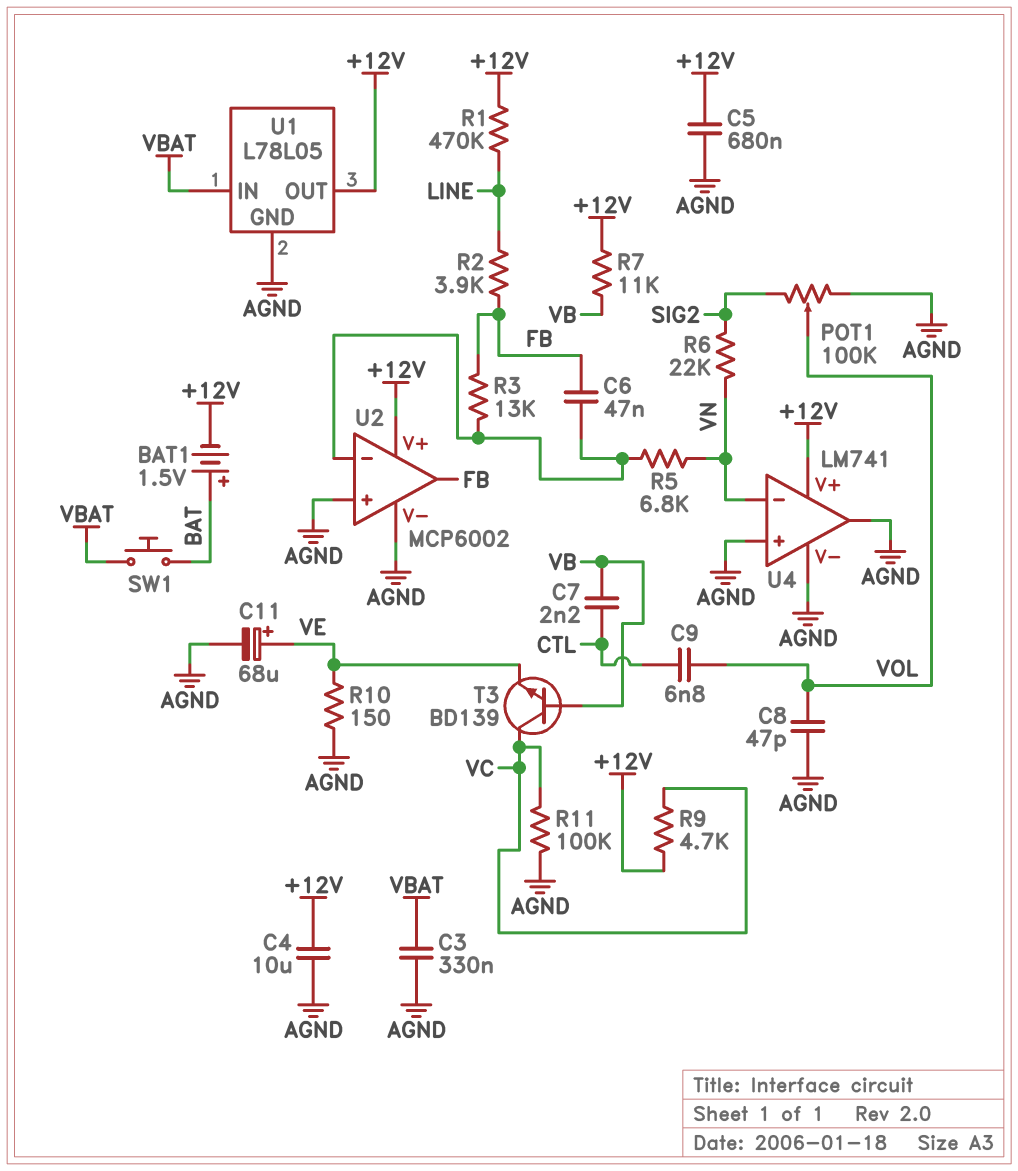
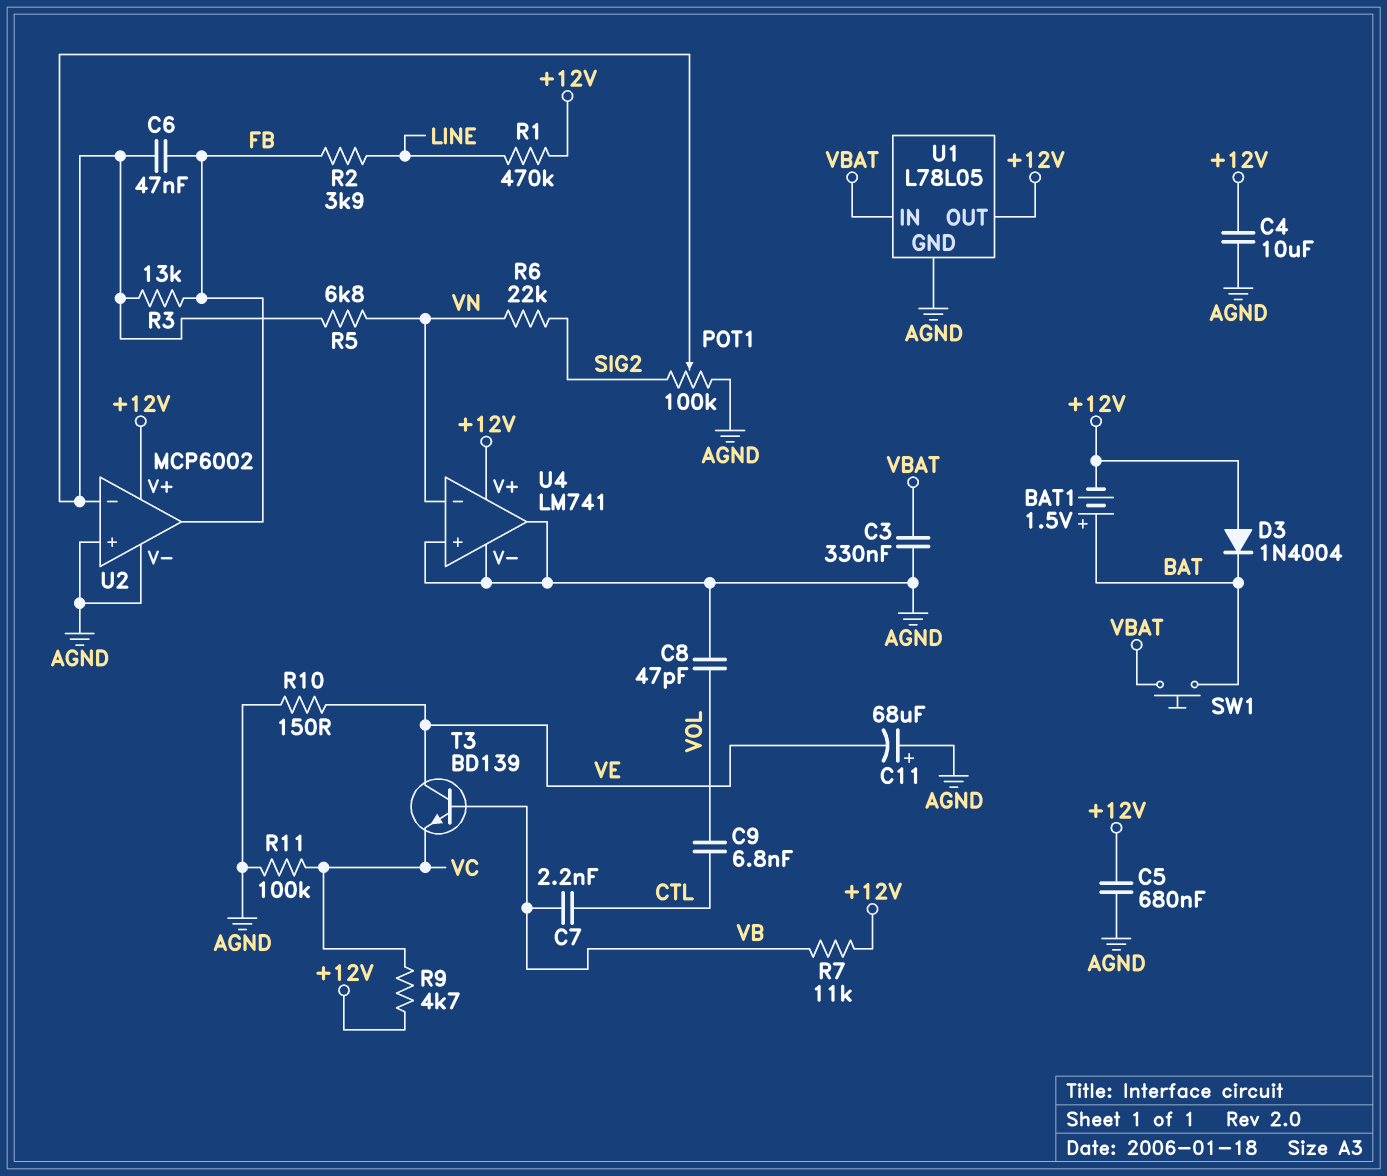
C11: 68uF (plus VE, minus AGND) -> 68uF (plus AGND, minus VE)
D3: none -> diode 1N4004 (A +12V, K BAT)
POT1: 100k (AGND, SIG2, wiper VOL) -> 100k (AGND, SIG2, wiper U2/in-)
T3: NPN BD139 (B VB, C VC, E VE) -> NPN BD139 (B VB, C VE, E VC)

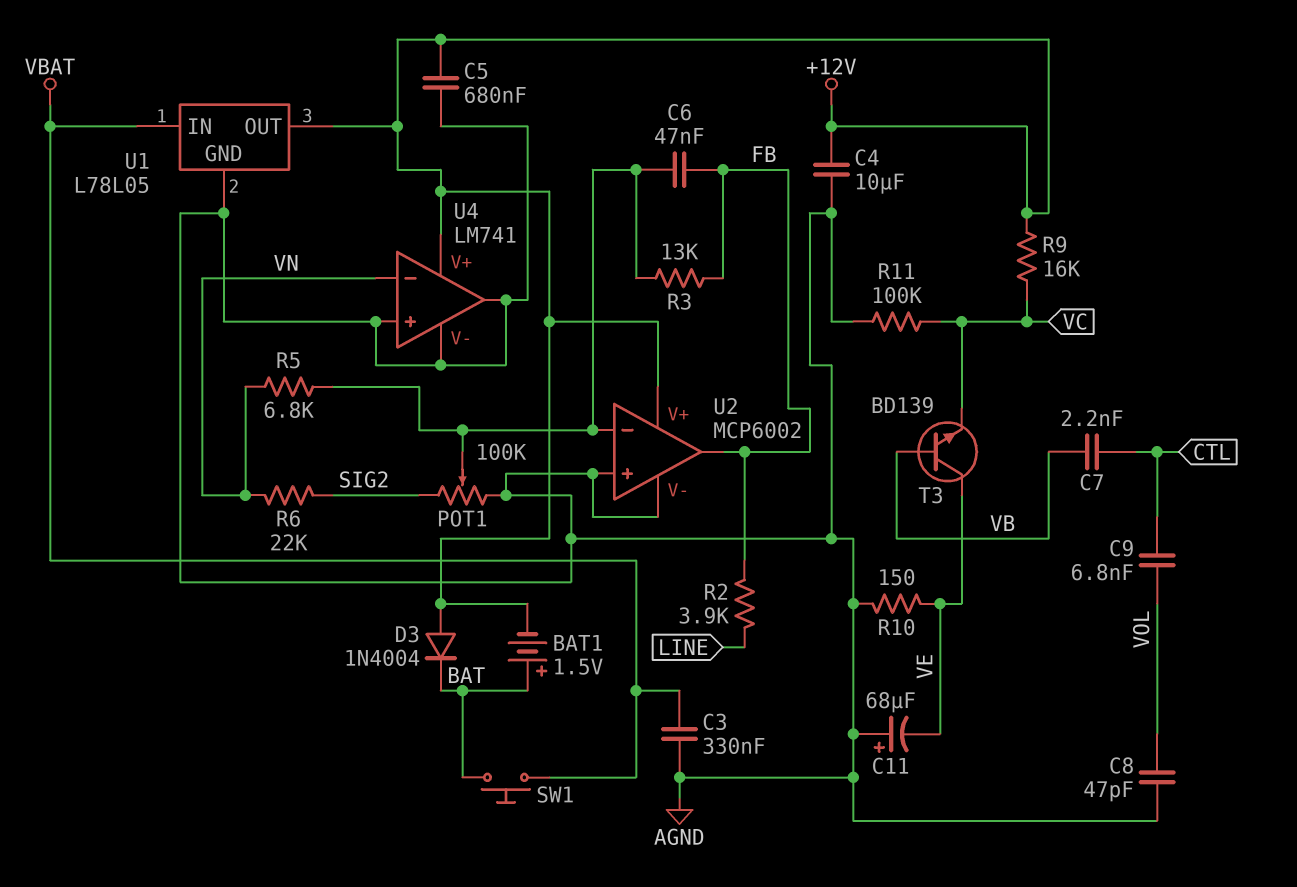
R1: 470k (+12V, LINE) -> none
R7: 11k (+12V, VB) -> none
R9: 4.7k (+12V, VC) -> 16k (+12V, VC)

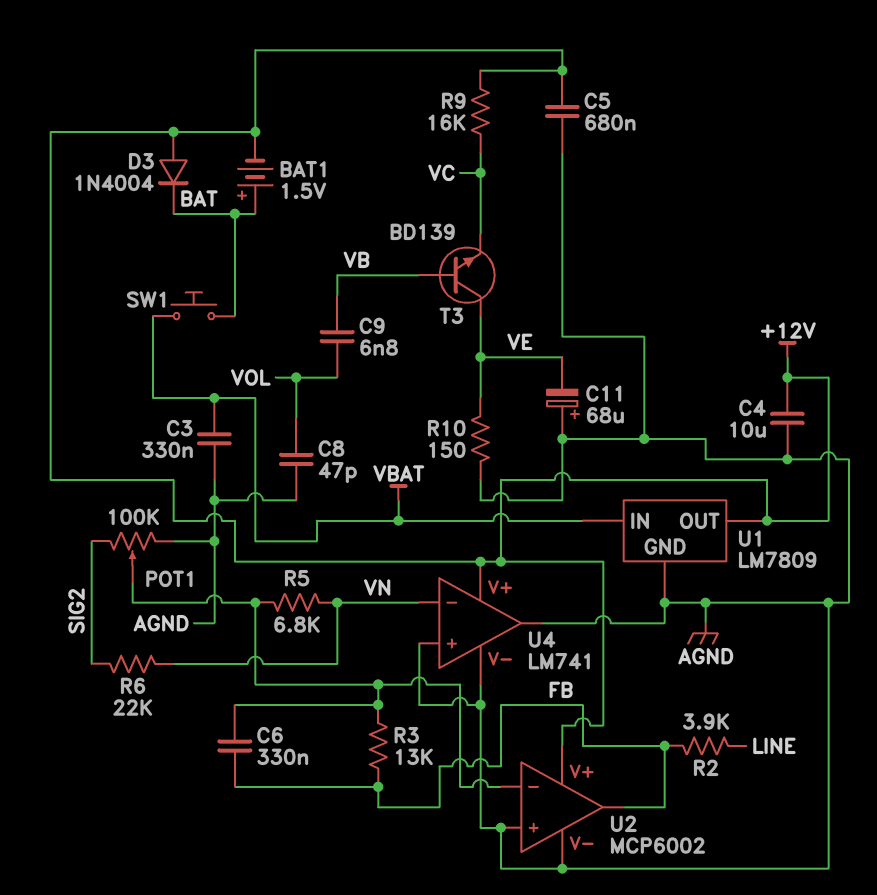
C6: 47nF (FB, U2/in-) -> 330nF (FB, U2/in-)
C7: 2.2nF (CTL, VB) -> none
C9: 6.8nF (CTL, VOL) -> 6.8nF (VB, VOL)
R11: 100k (AGND, VC) -> none
U1: L78L05 -> LM7809

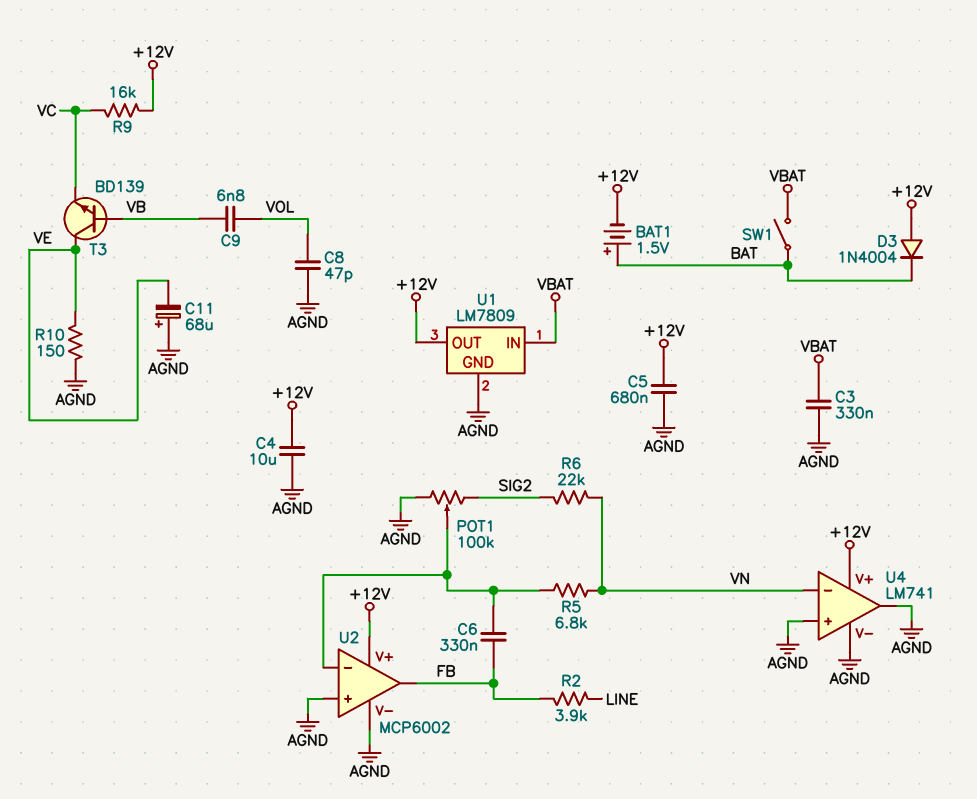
R3: 13k (FB, U2/in-) -> none
SW1: button (BAT, VBAT) -> switch (BAT, VBAT)

